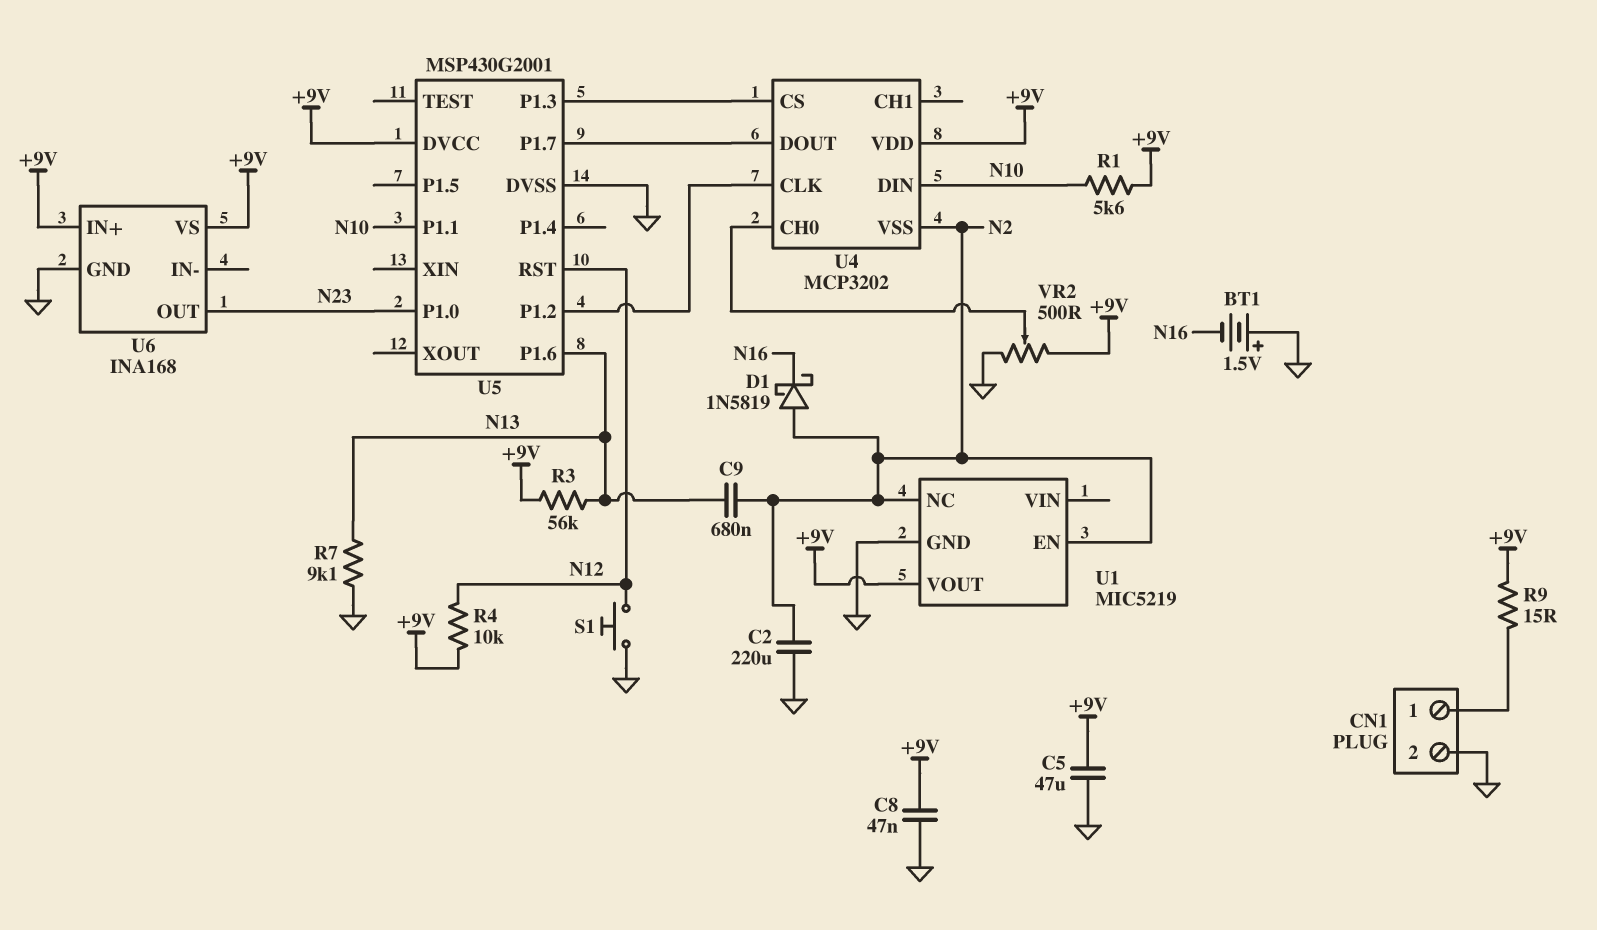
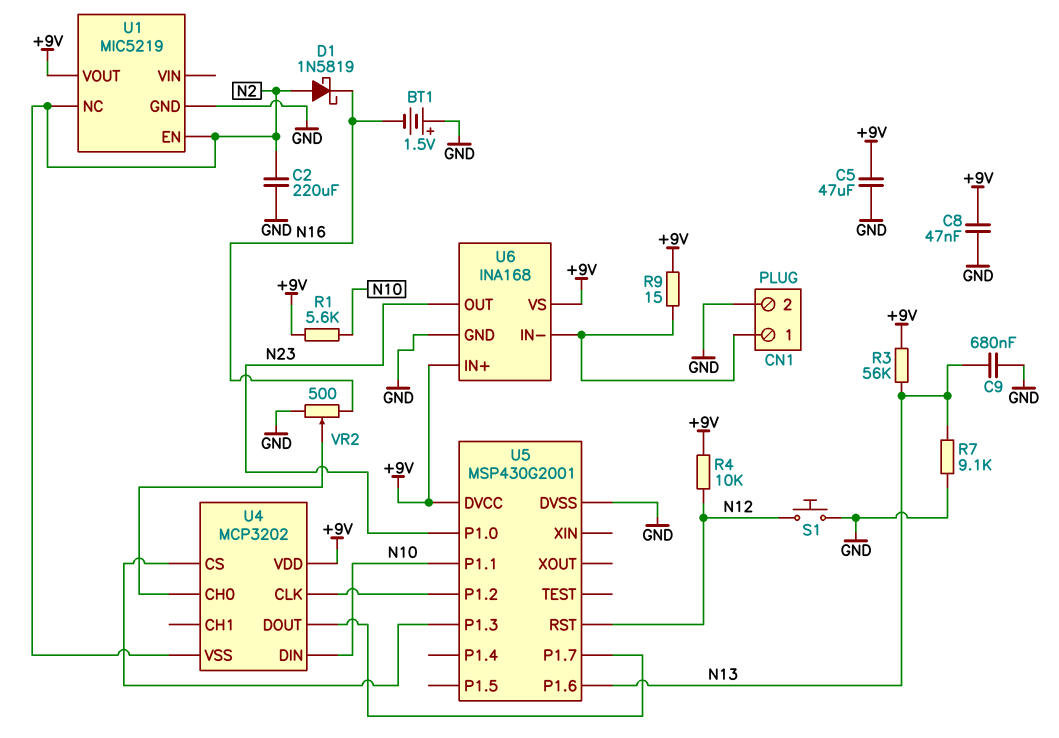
C9: 680nF (N2, N13) -> 680nF (GND, N13)
U6 pin IN-: none -> CN1/1
VR2: 500 (+9V, GND, wiper U4/CH0) -> 500 (GND, N16, wiper U4/CH0)

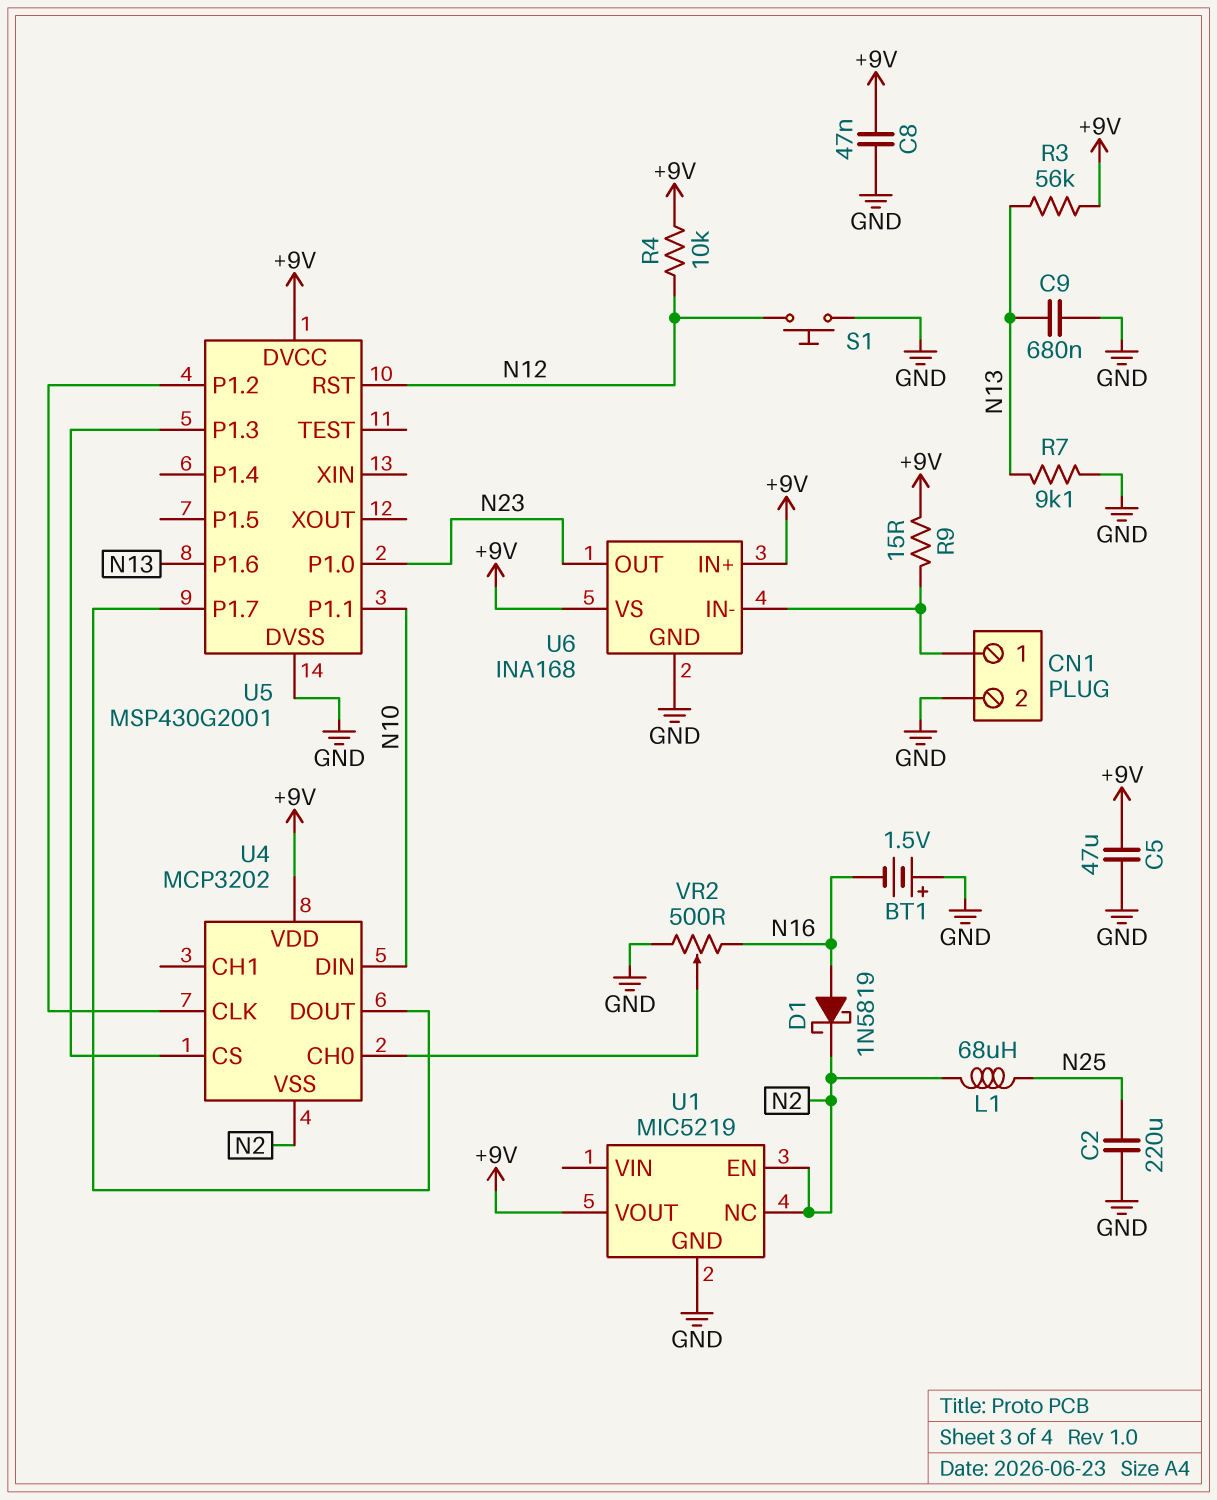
C2: 220uF (GND, N2) -> 220uF (GND, N25)
D1: schottky 1N5819 (A N2, K N16) -> schottky 1N5819 (A N16, K N2)
L1: none -> 68uH (N2, N25)
R1: 5.6k (+9V, N10) -> none

